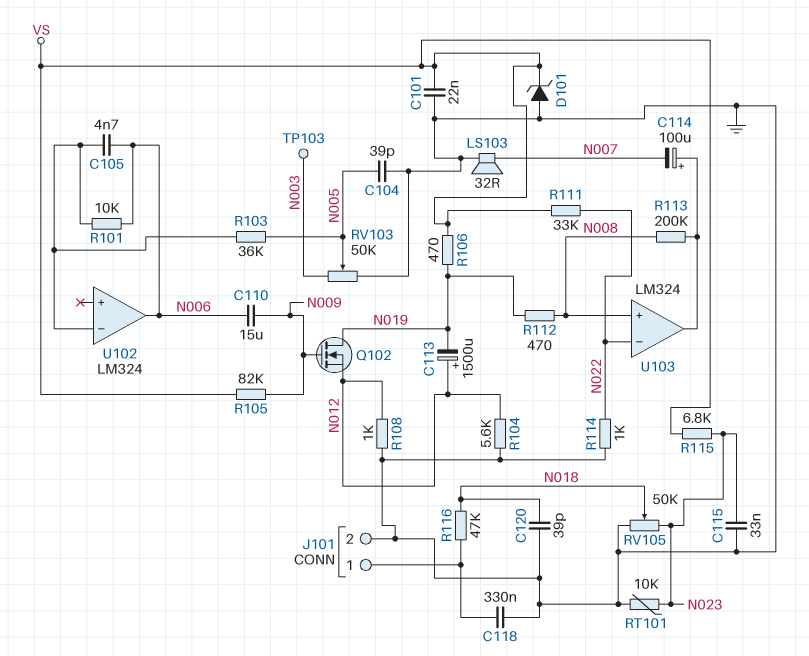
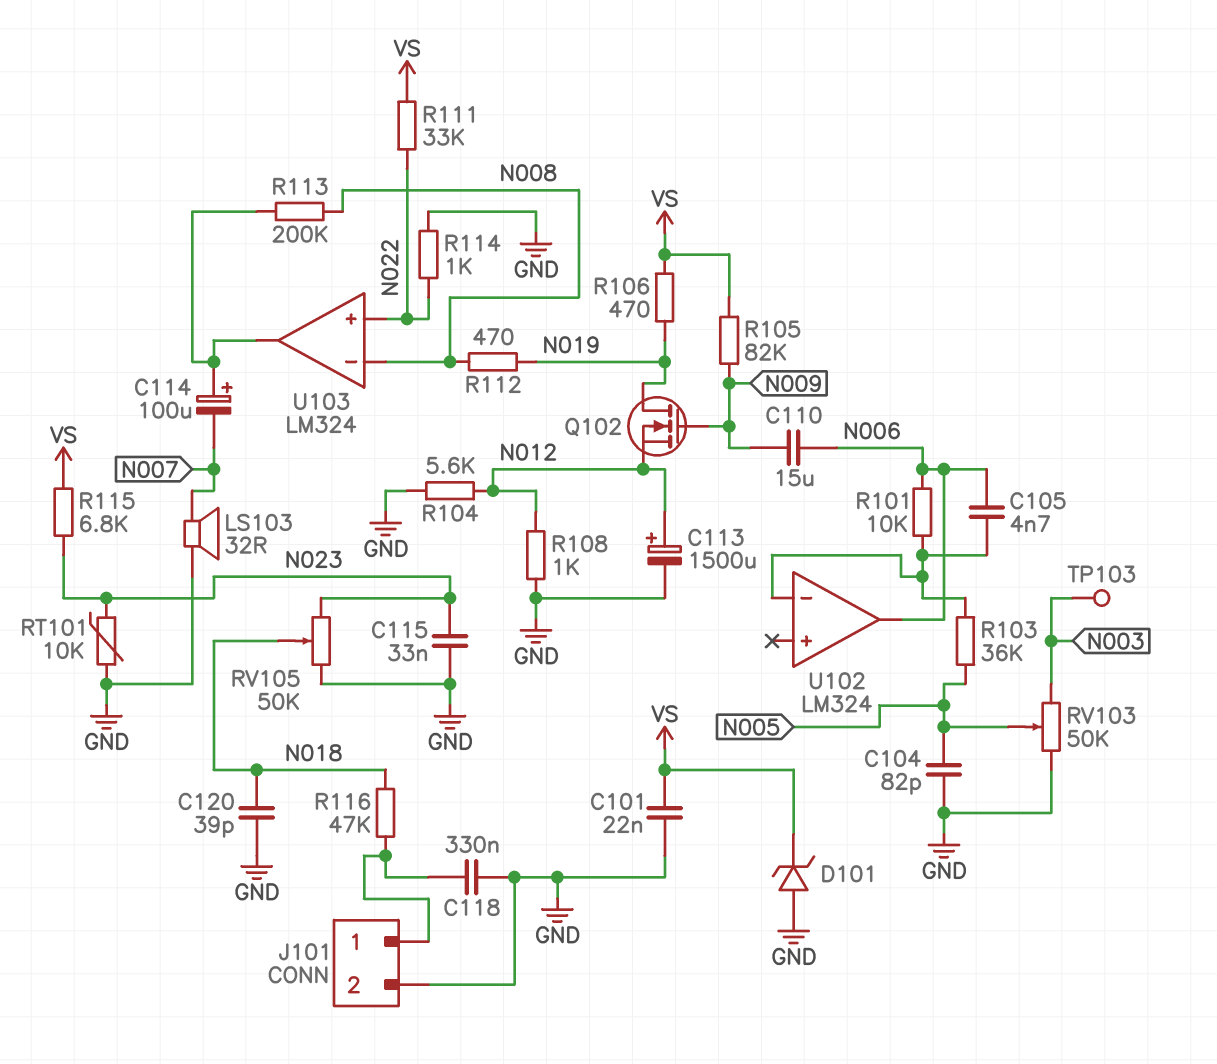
C104: 39pF (GND, N005) -> 82pF (GND, N005)
C113: 1500uF (plus N012, minus N019) -> 1500uF (plus N012, minus GND)
U103 pin in+: N008 -> N022
U103 pin in-: N022 -> N008

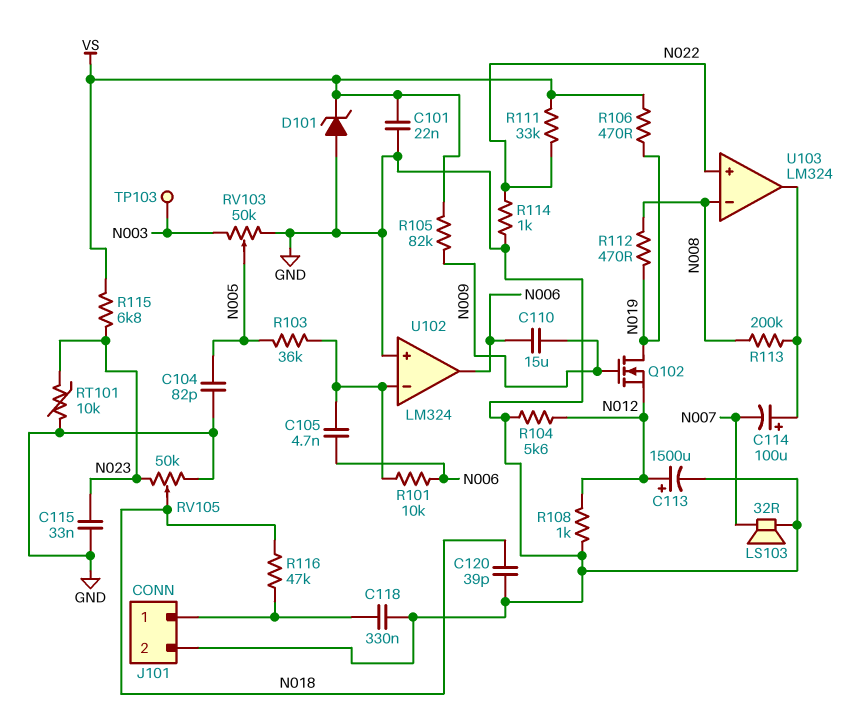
U102 pin in+: none -> GND

